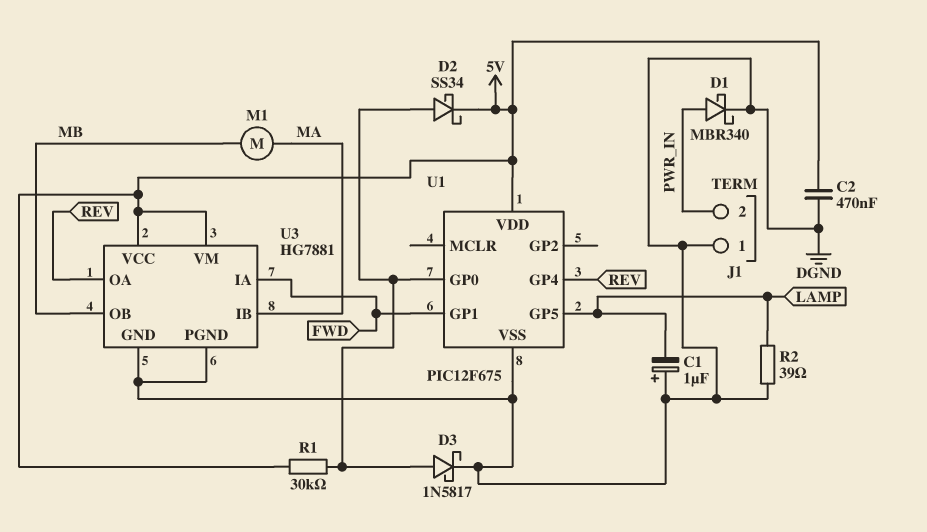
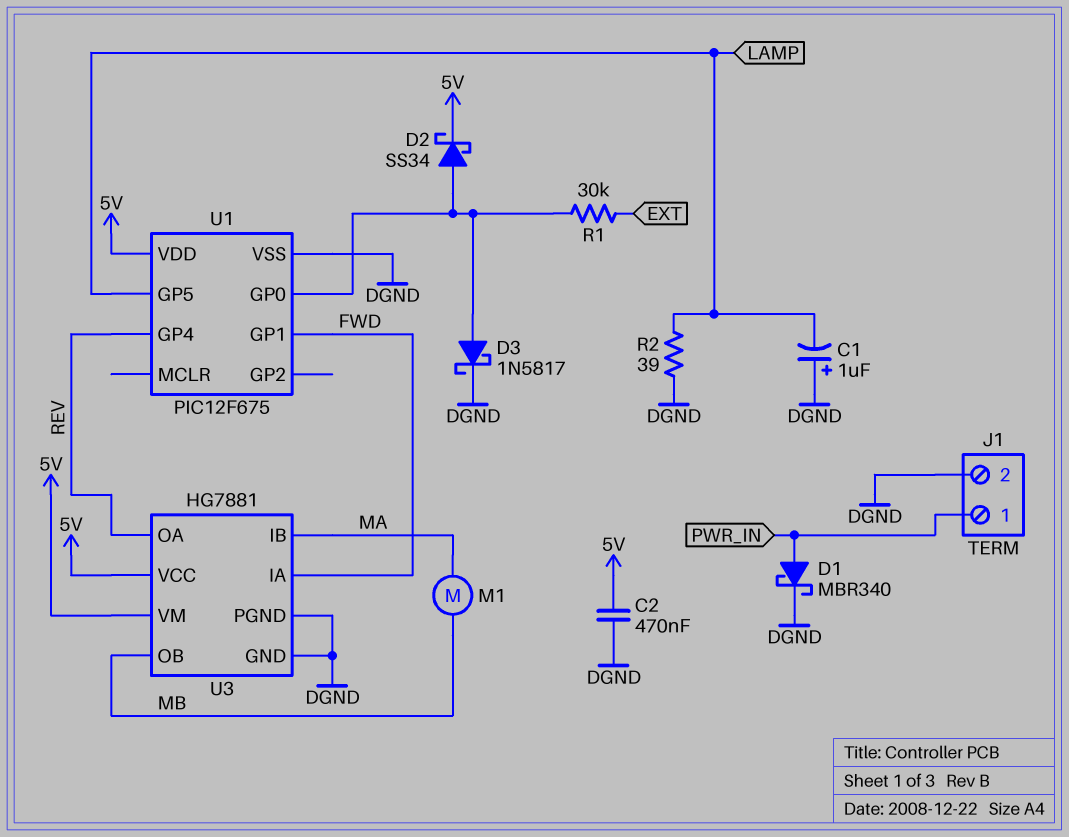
J1 pin 1: DGND -> PWR_IN
J1 pin 2: PWR_IN -> DGND
R1: 30k (5V, U1/GP0) -> 30k (EXT, U1/GP0)

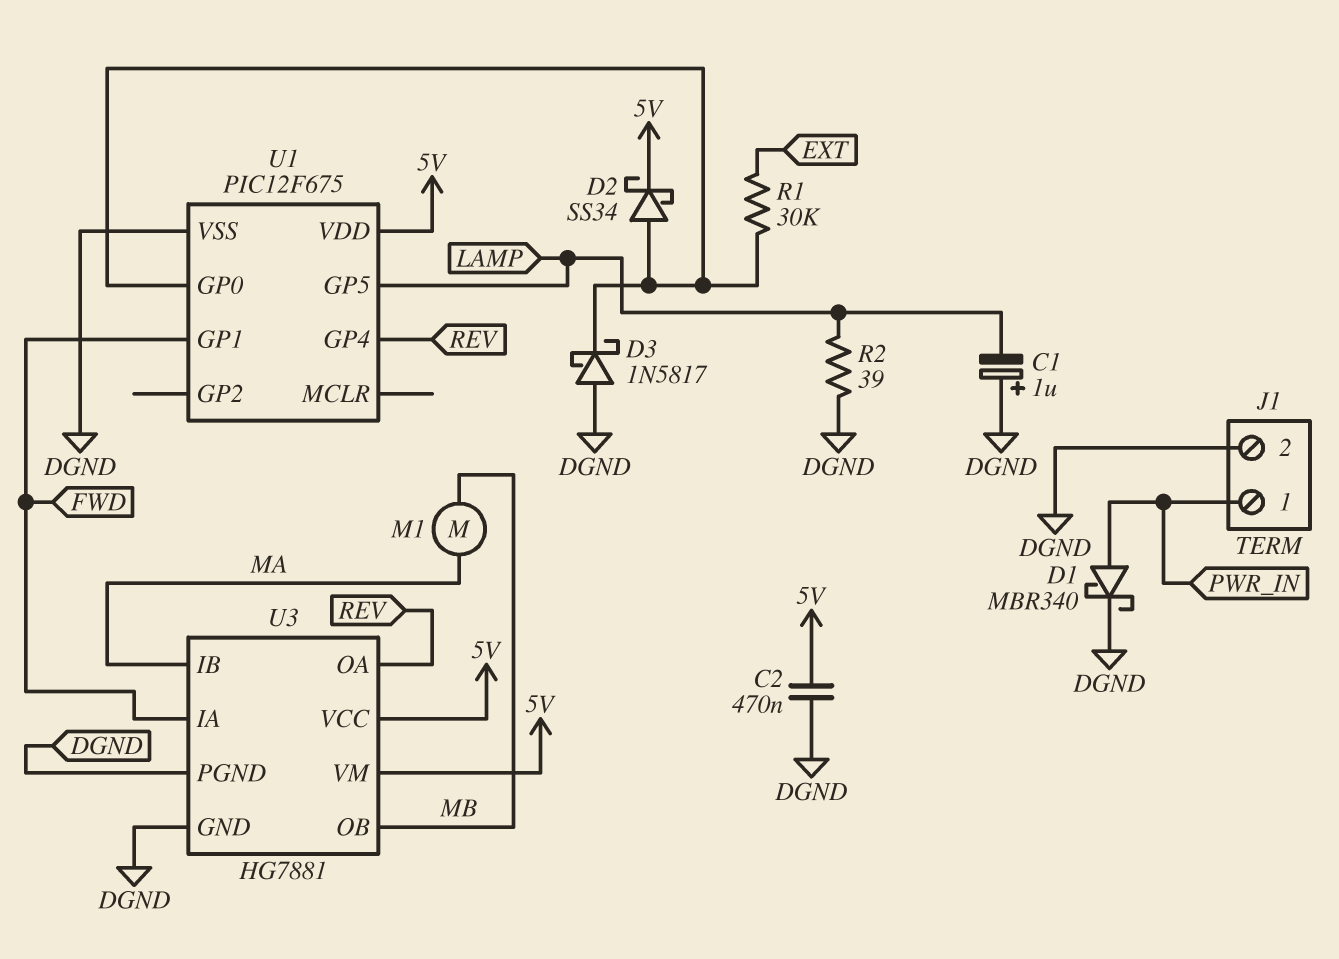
D3: schottky 1N5817 (A U1/GP0, K DGND) -> schottky 1N5817 (A DGND, K U1/GP0)

